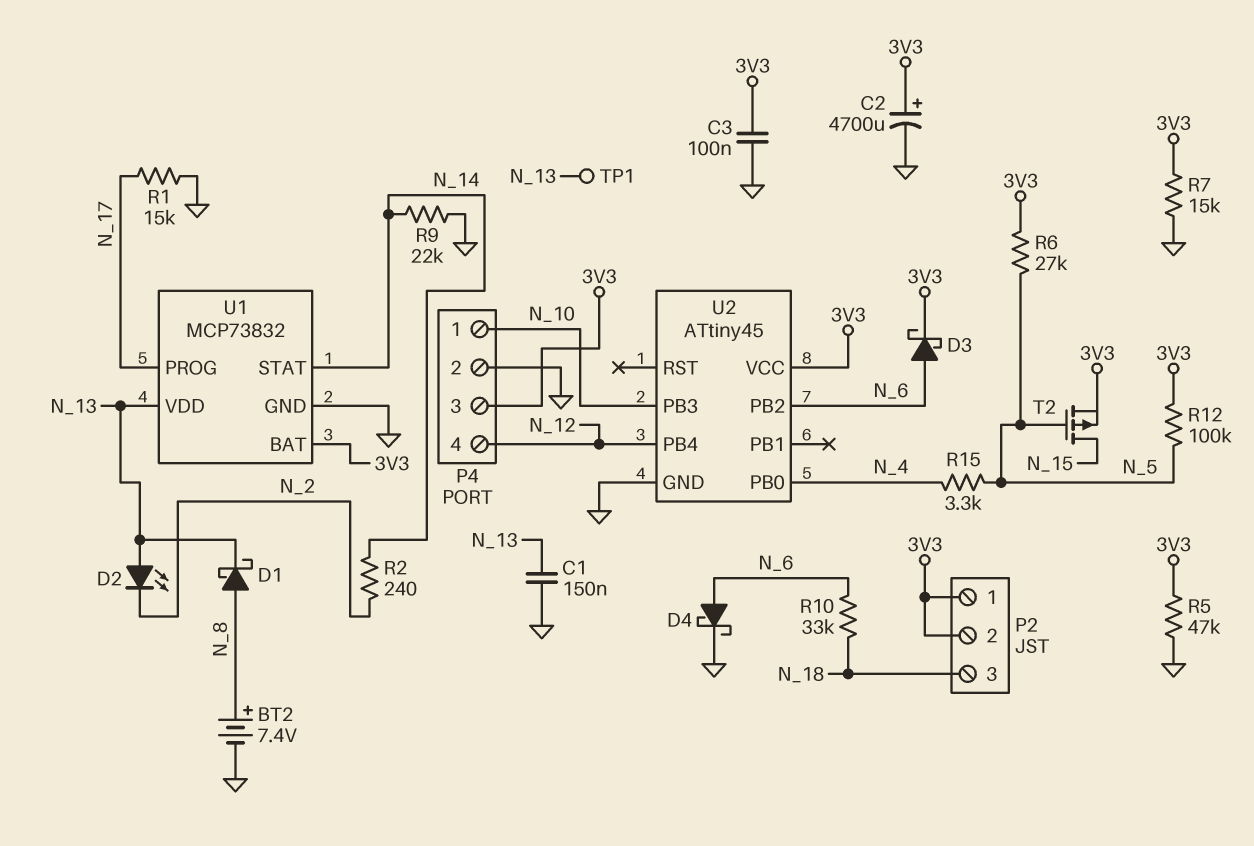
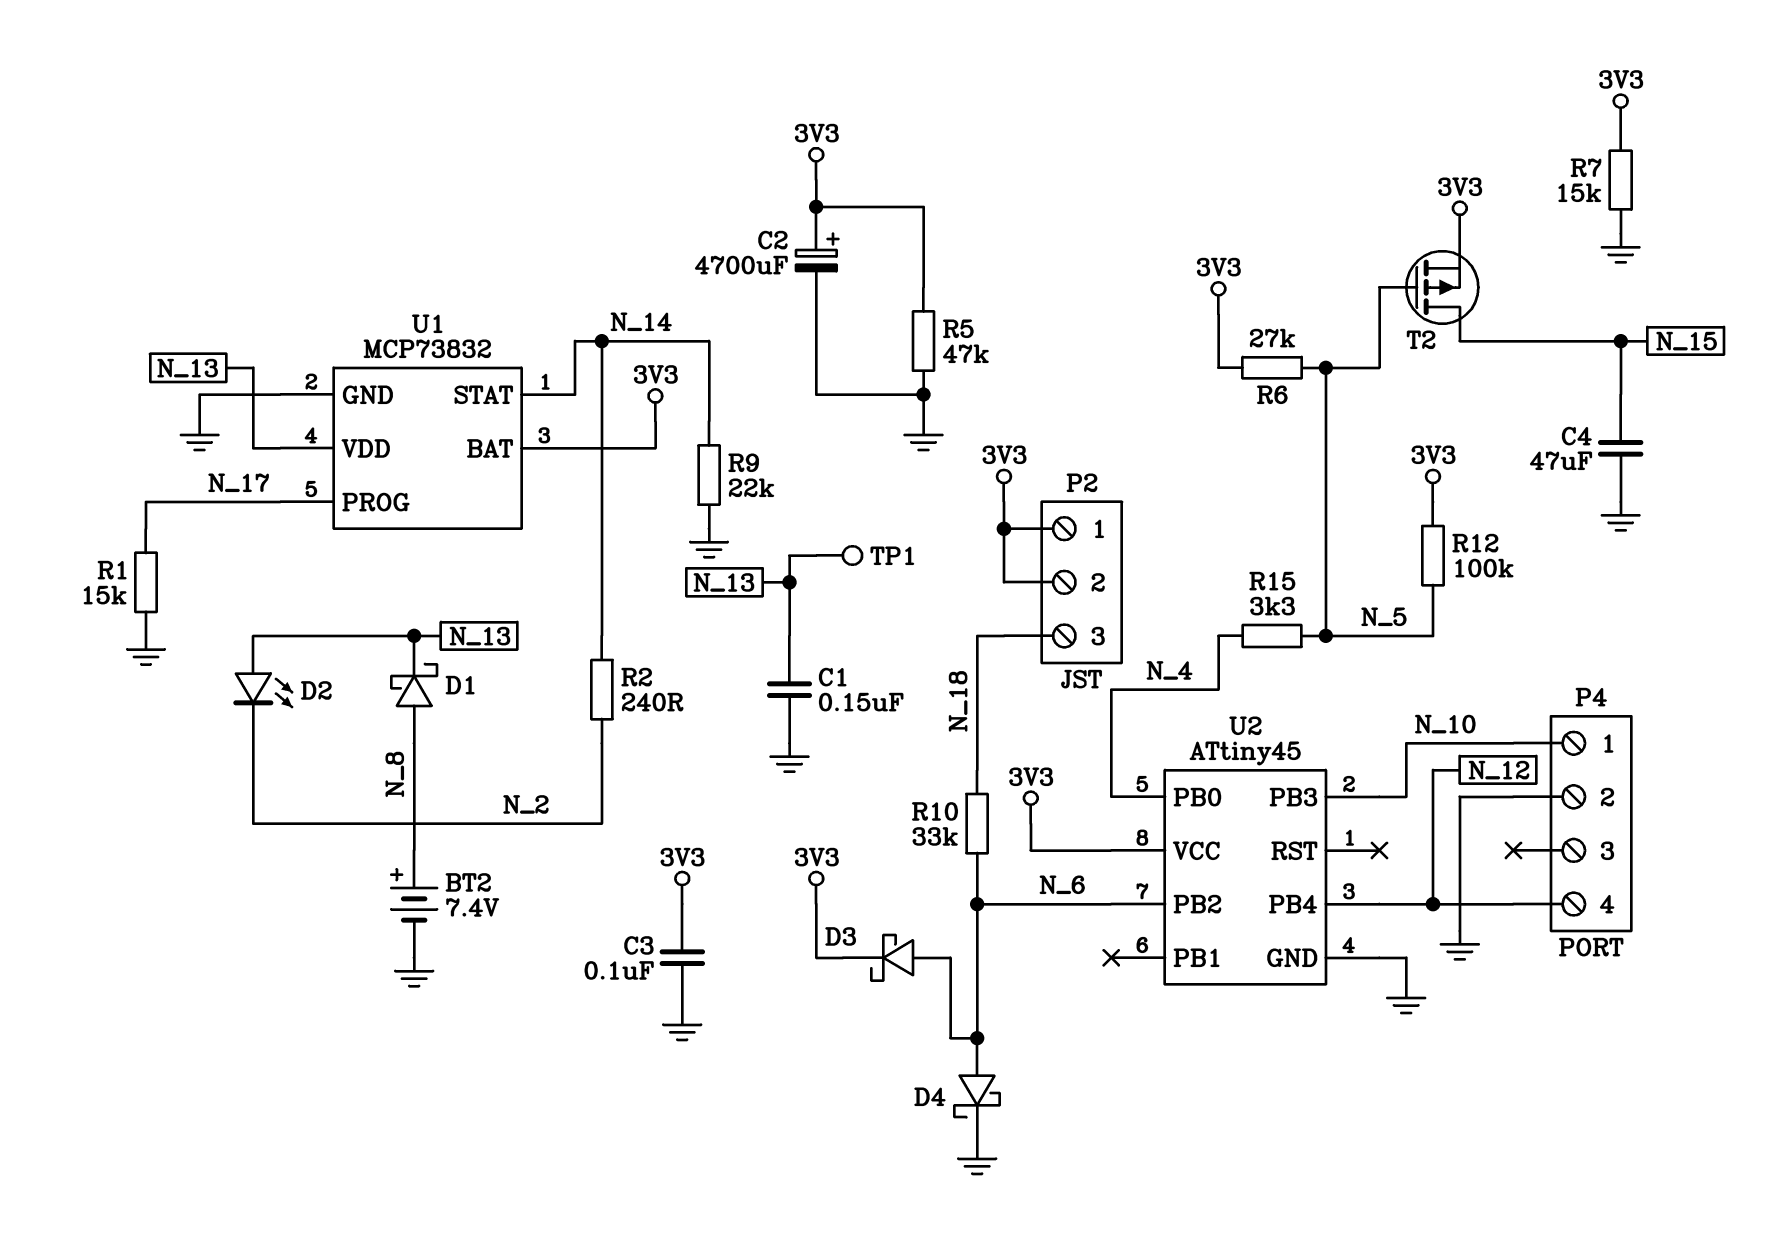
C4: none -> 47uF (GND, N_15)
P4 pin 3: 3V3 -> none

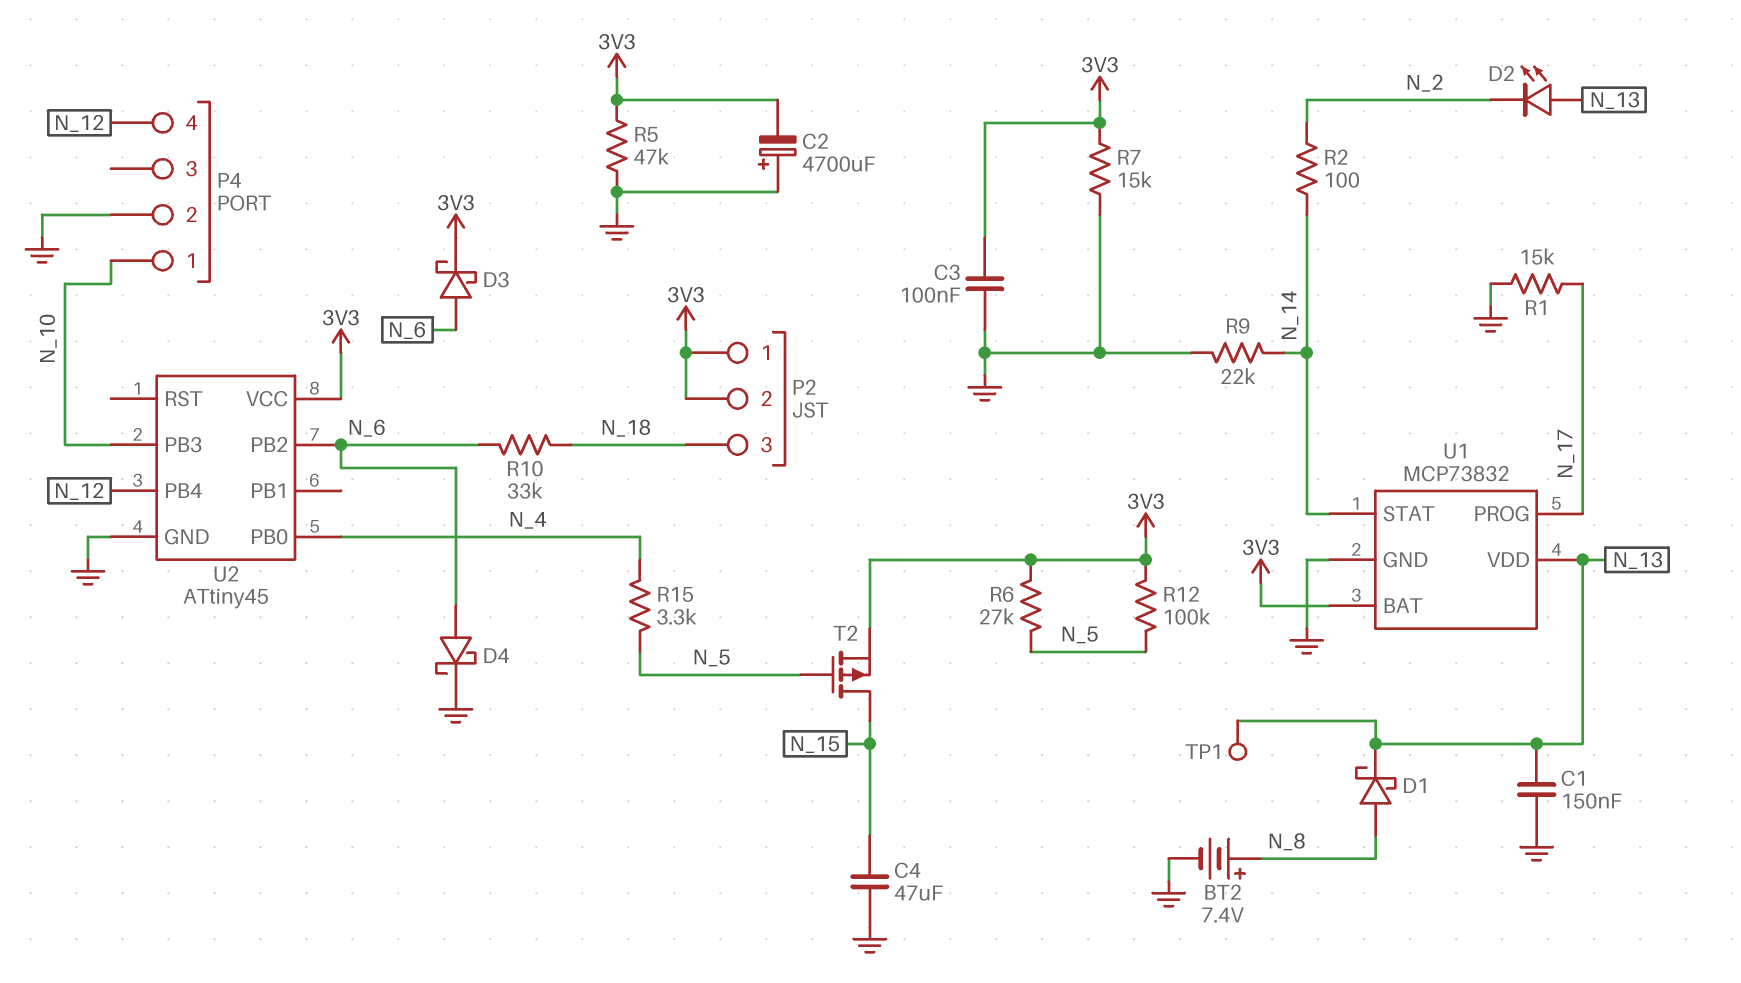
C2: 4700uF (plus 3V3, minus GND) -> 4700uF (plus GND, minus 3V3)
R2: 240 (N_2, N_14) -> 100 (N_2, N_14)

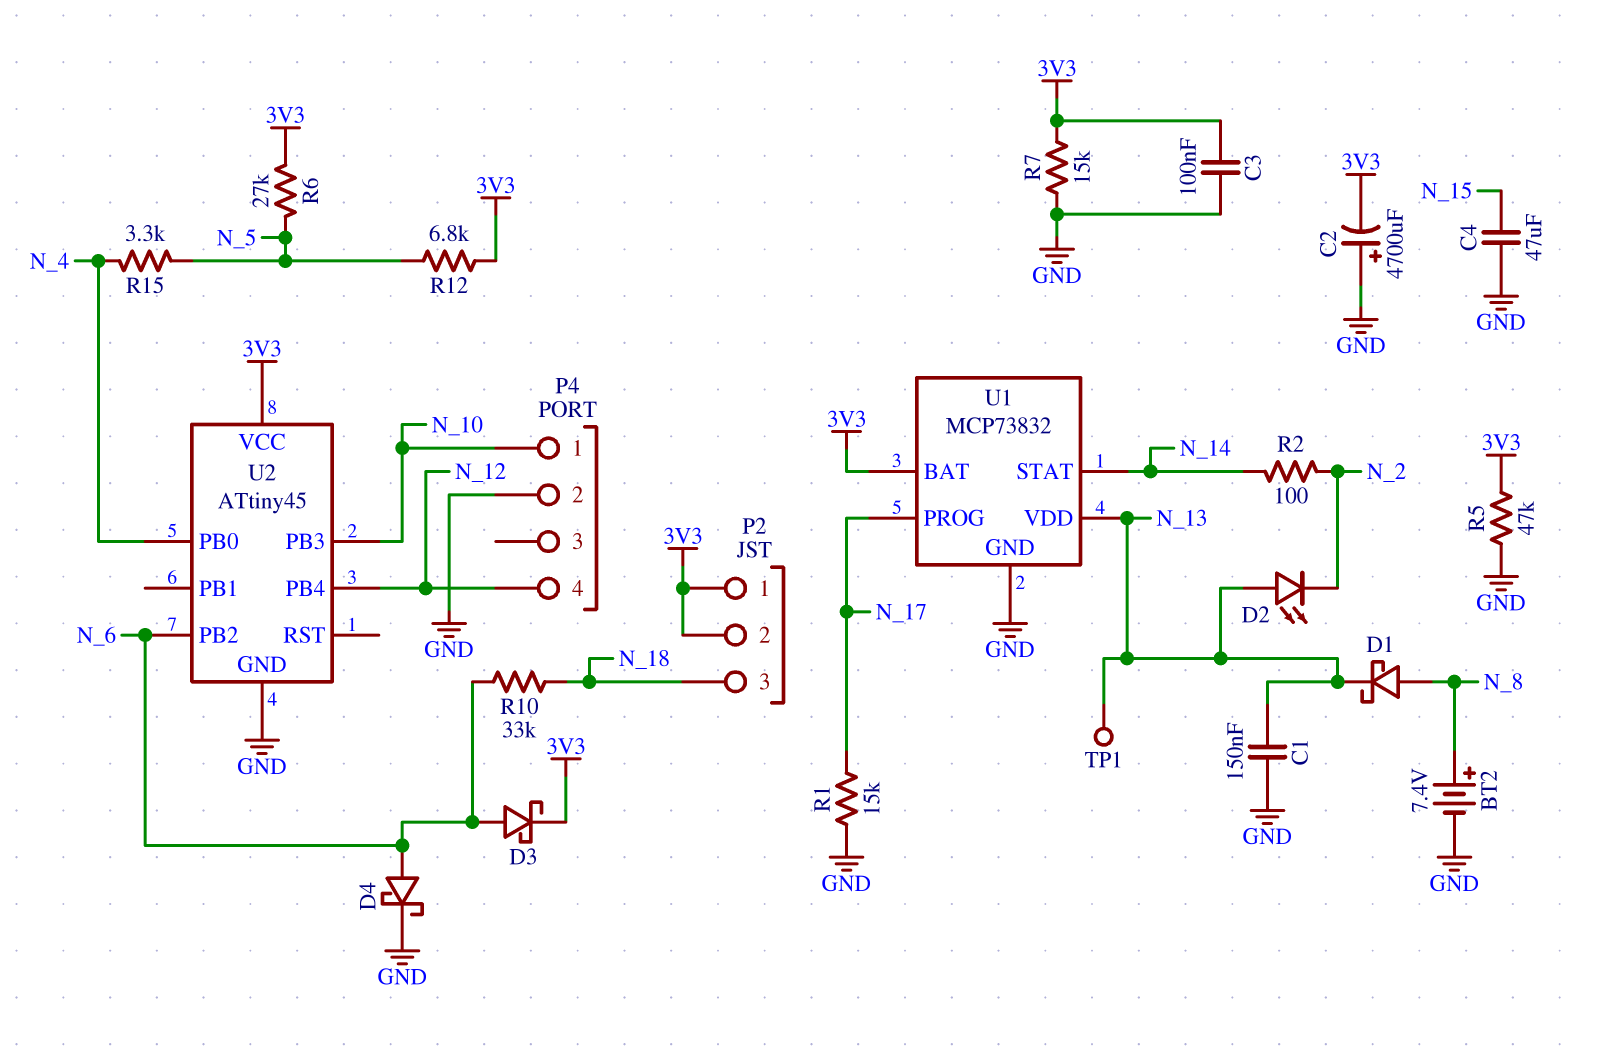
R9: 22k (GND, N_14) -> none
R12: 100k (3V3, N_5) -> 6.8k (3V3, N_5)
T2: PMOS (G N_5, D N_15, S 3V3) -> none

